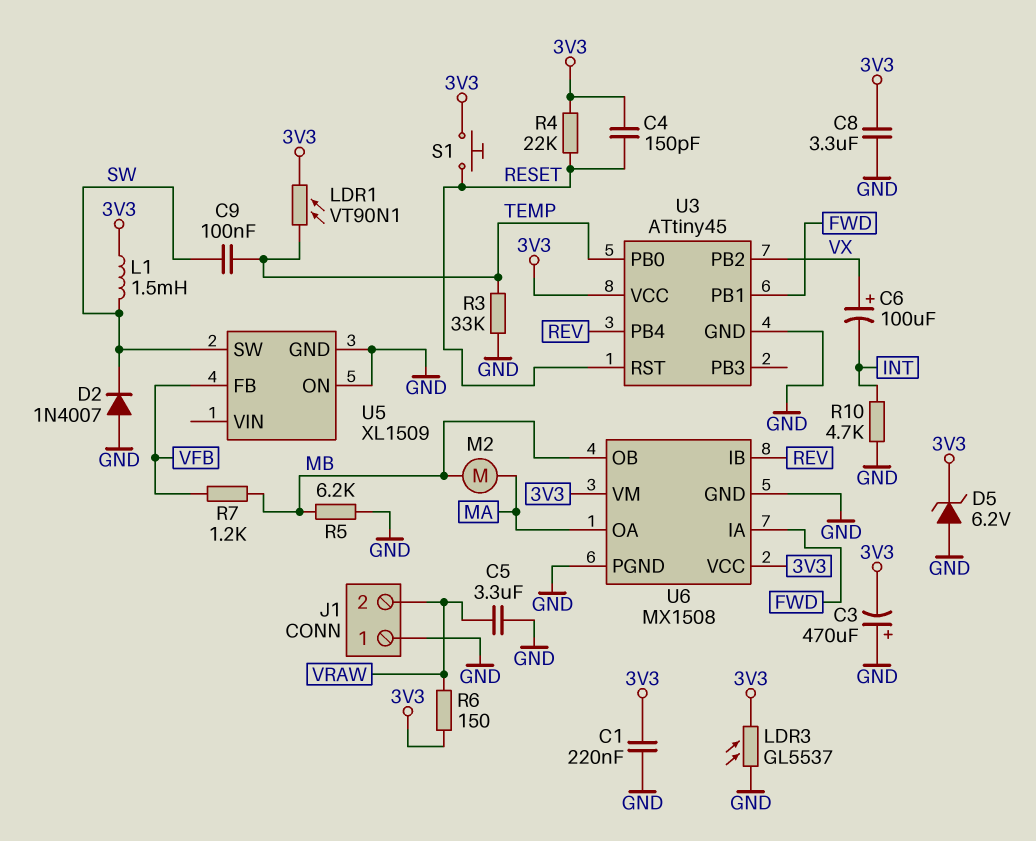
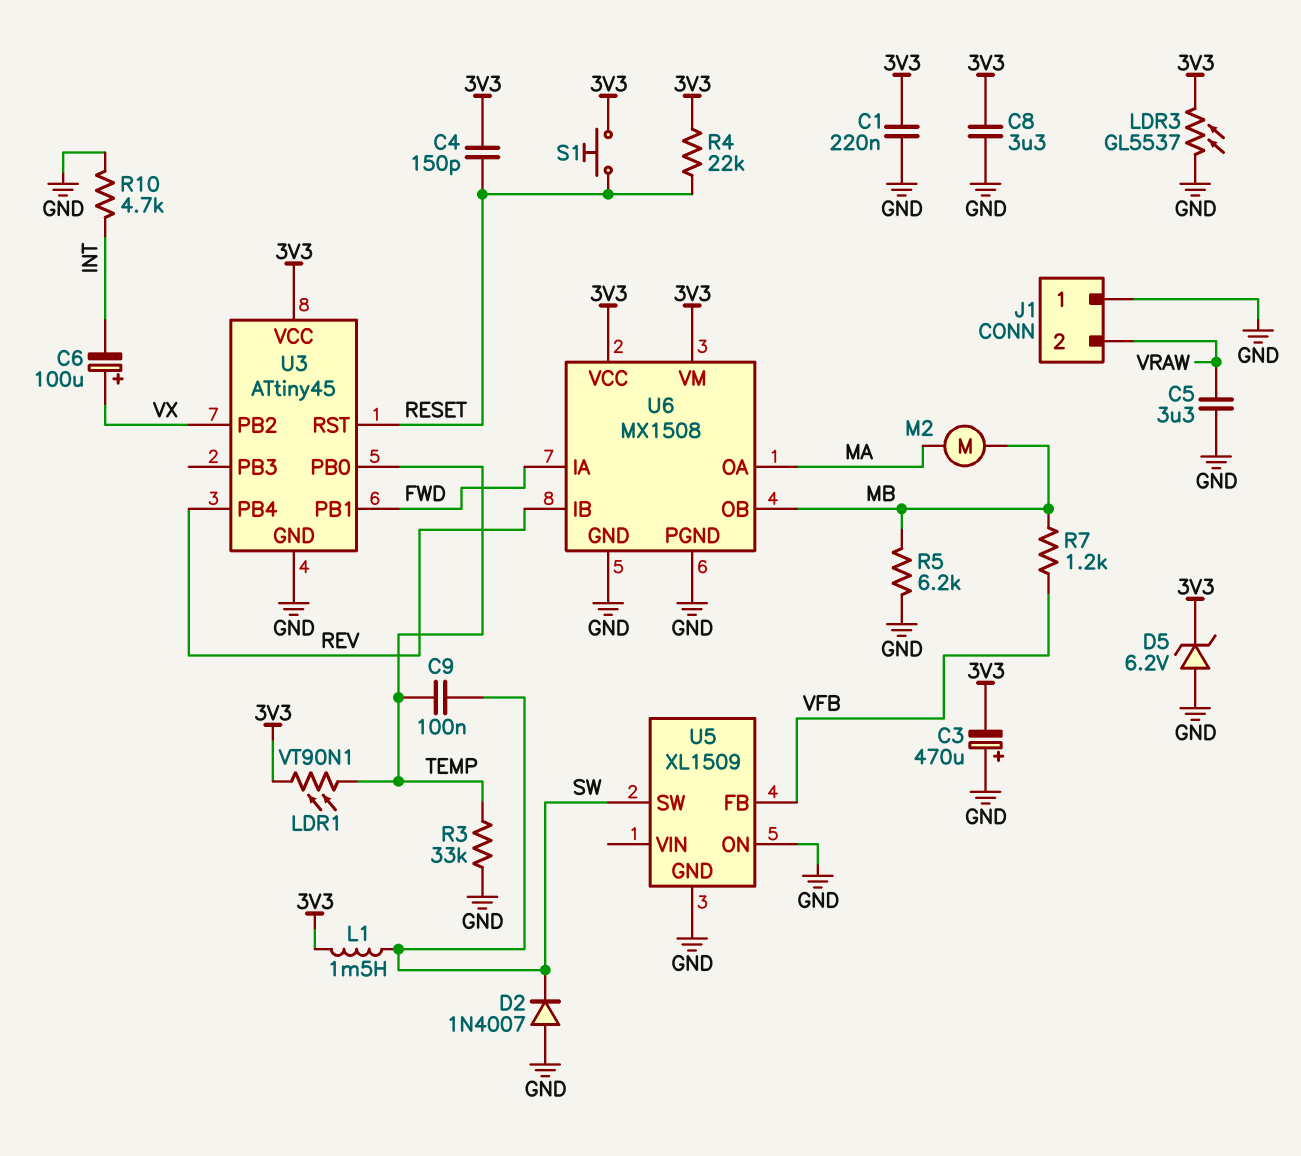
R6: 150 (3V3, VRAW) -> none

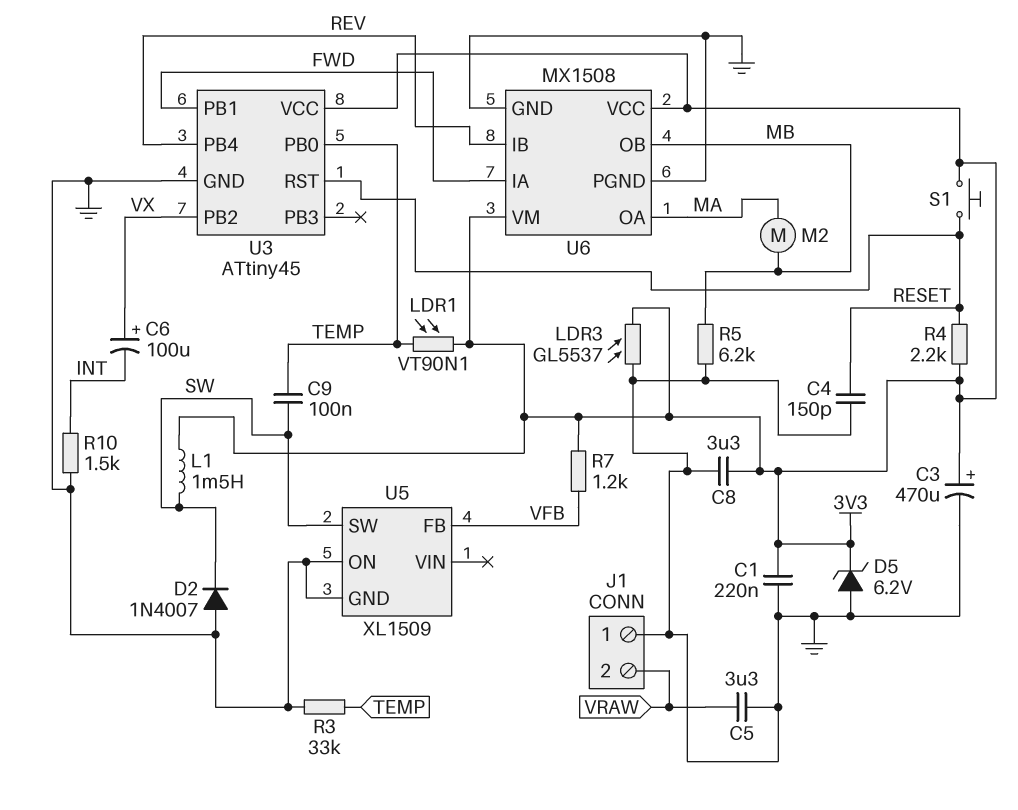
C3: 470uF (plus GND, minus 3V3) -> 470uF (plus 3V3, minus GND)
C4: 150pF (3V3, RESET) -> 150pF (GND, RESET)
R4: 22k (3V3, RESET) -> 2.2k (3V3, RESET)
R7: 1.2k (MB, VFB) -> 1.2k (3V3, VFB)
R10: 4.7k (GND, INT) -> 1.5k (GND, INT)

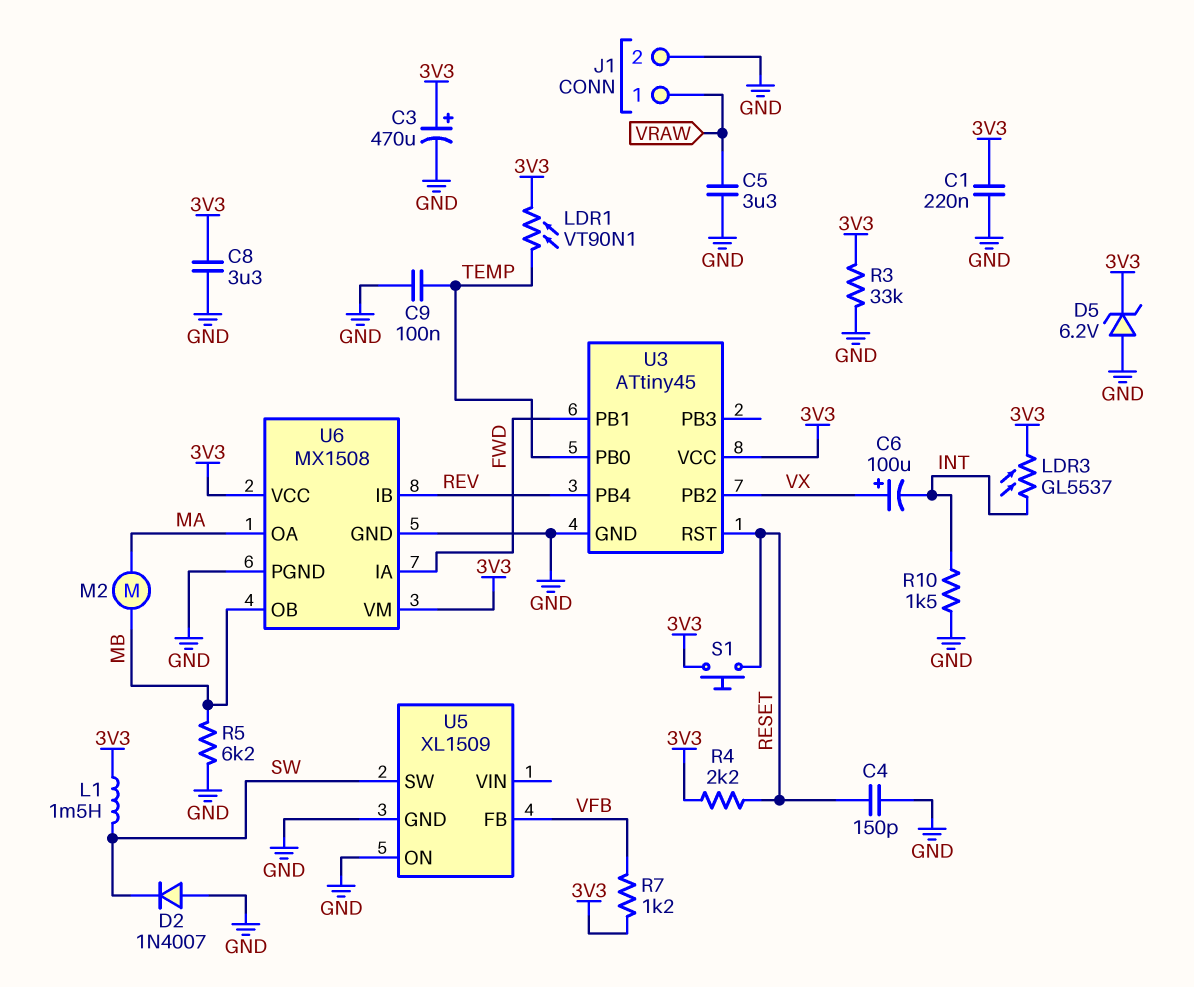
C9: 100nF (SW, TEMP) -> 100nF (GND, TEMP)
J1 pin 1: GND -> VRAW
J1 pin 2: VRAW -> GND
LDR3: GL5537 (3V3, GND) -> GL5537 (3V3, INT)
R3: 33k (GND, TEMP) -> 33k (3V3, GND)

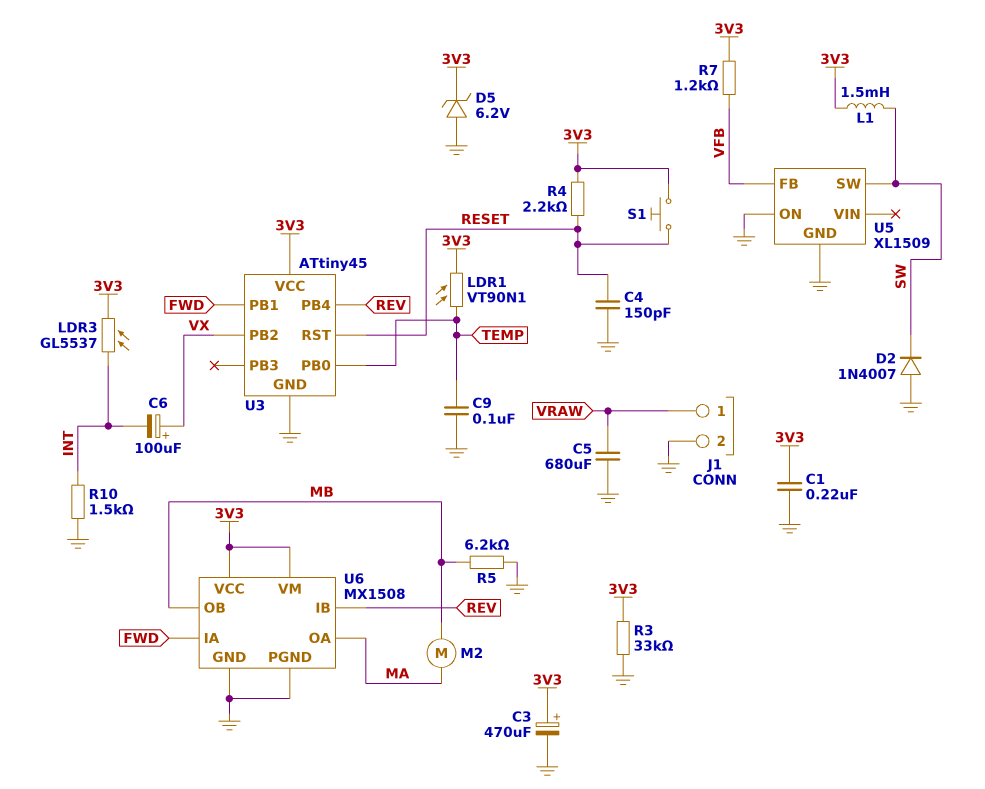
C5: 3.3uF (GND, VRAW) -> 680uF (GND, VRAW)
C8: 3.3uF (3V3, GND) -> none

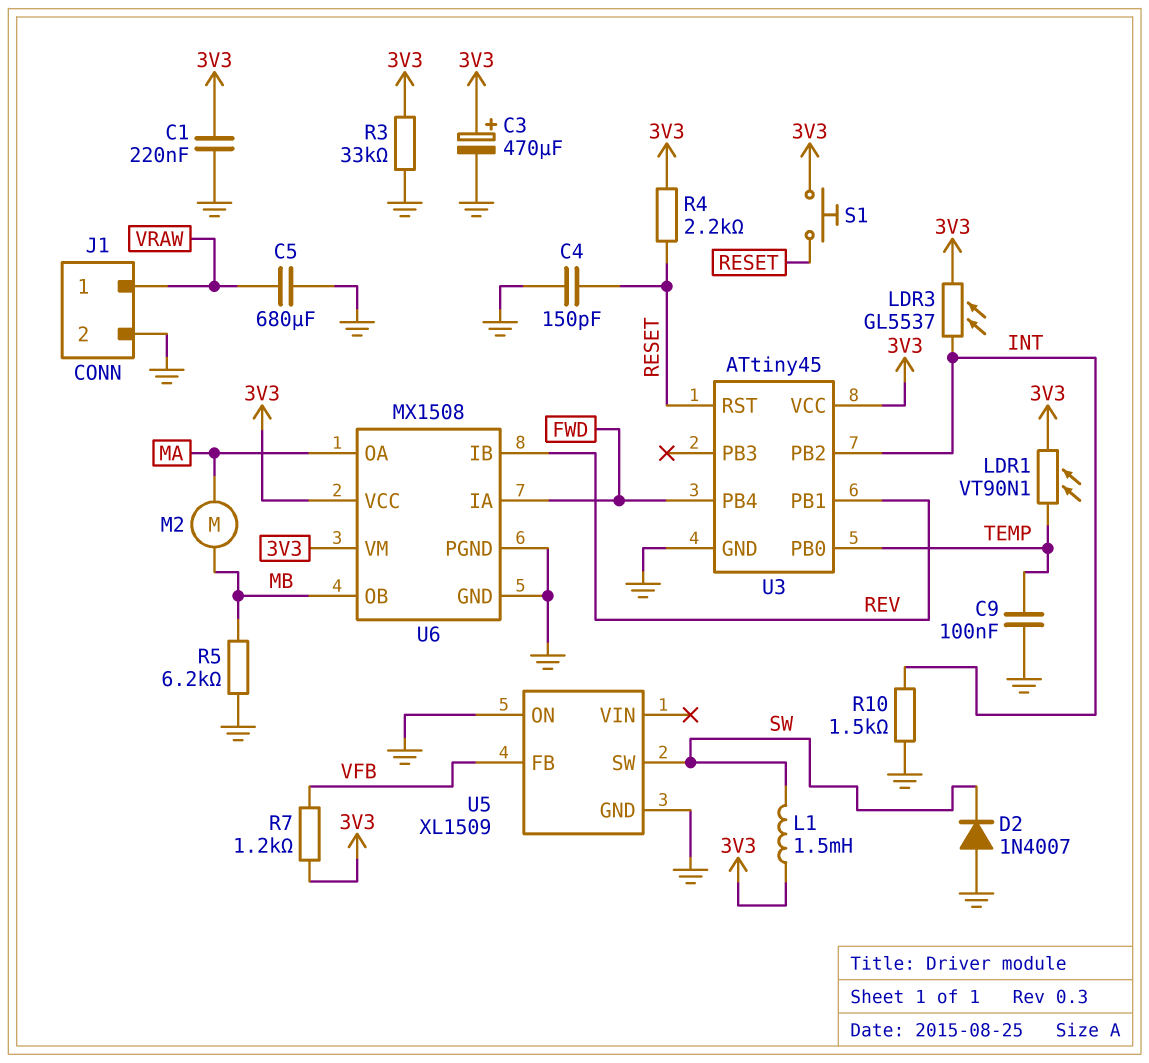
C6: 100uF (plus VX, minus INT) -> none
D5: zener 6.2V (A GND, K 3V3) -> none
U3 pin PB1: FWD -> REV
U3 pin PB2: VX -> INT
U3 pin PB4: REV -> FWD

